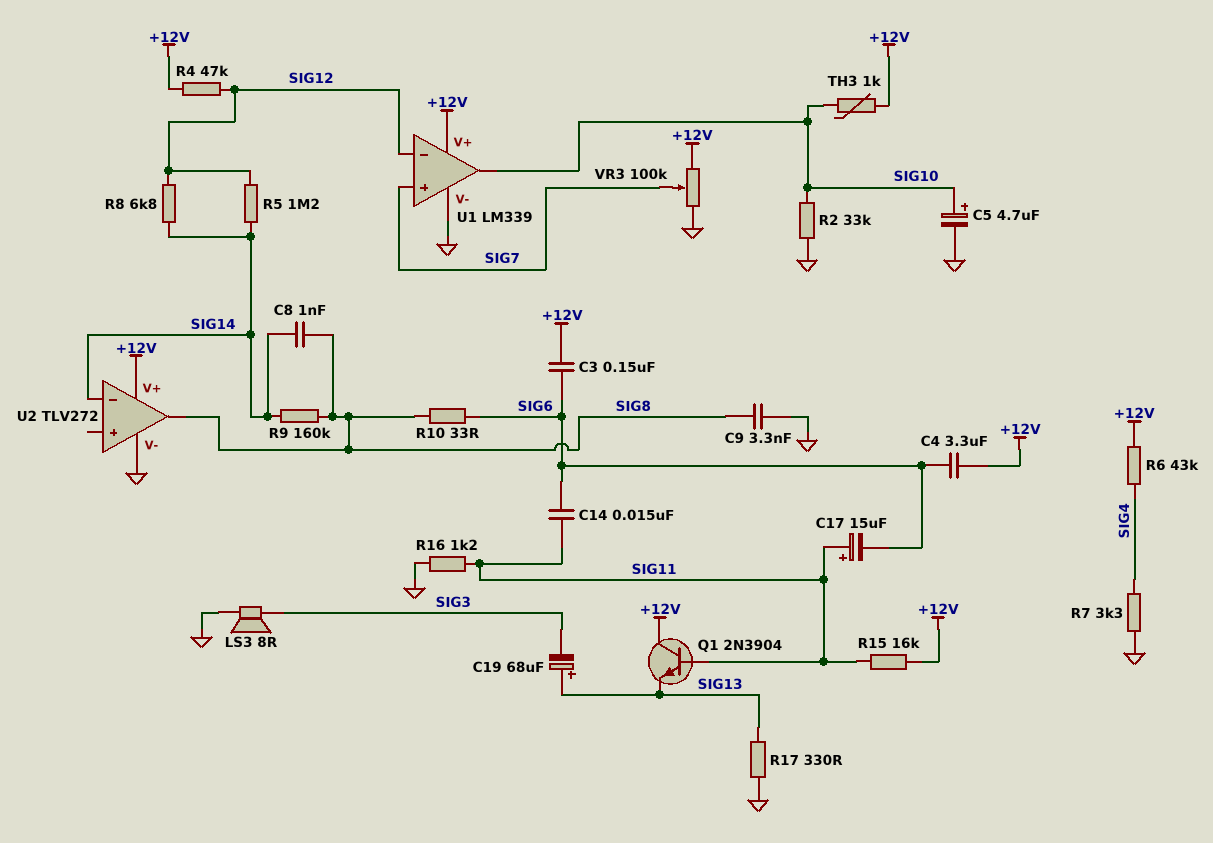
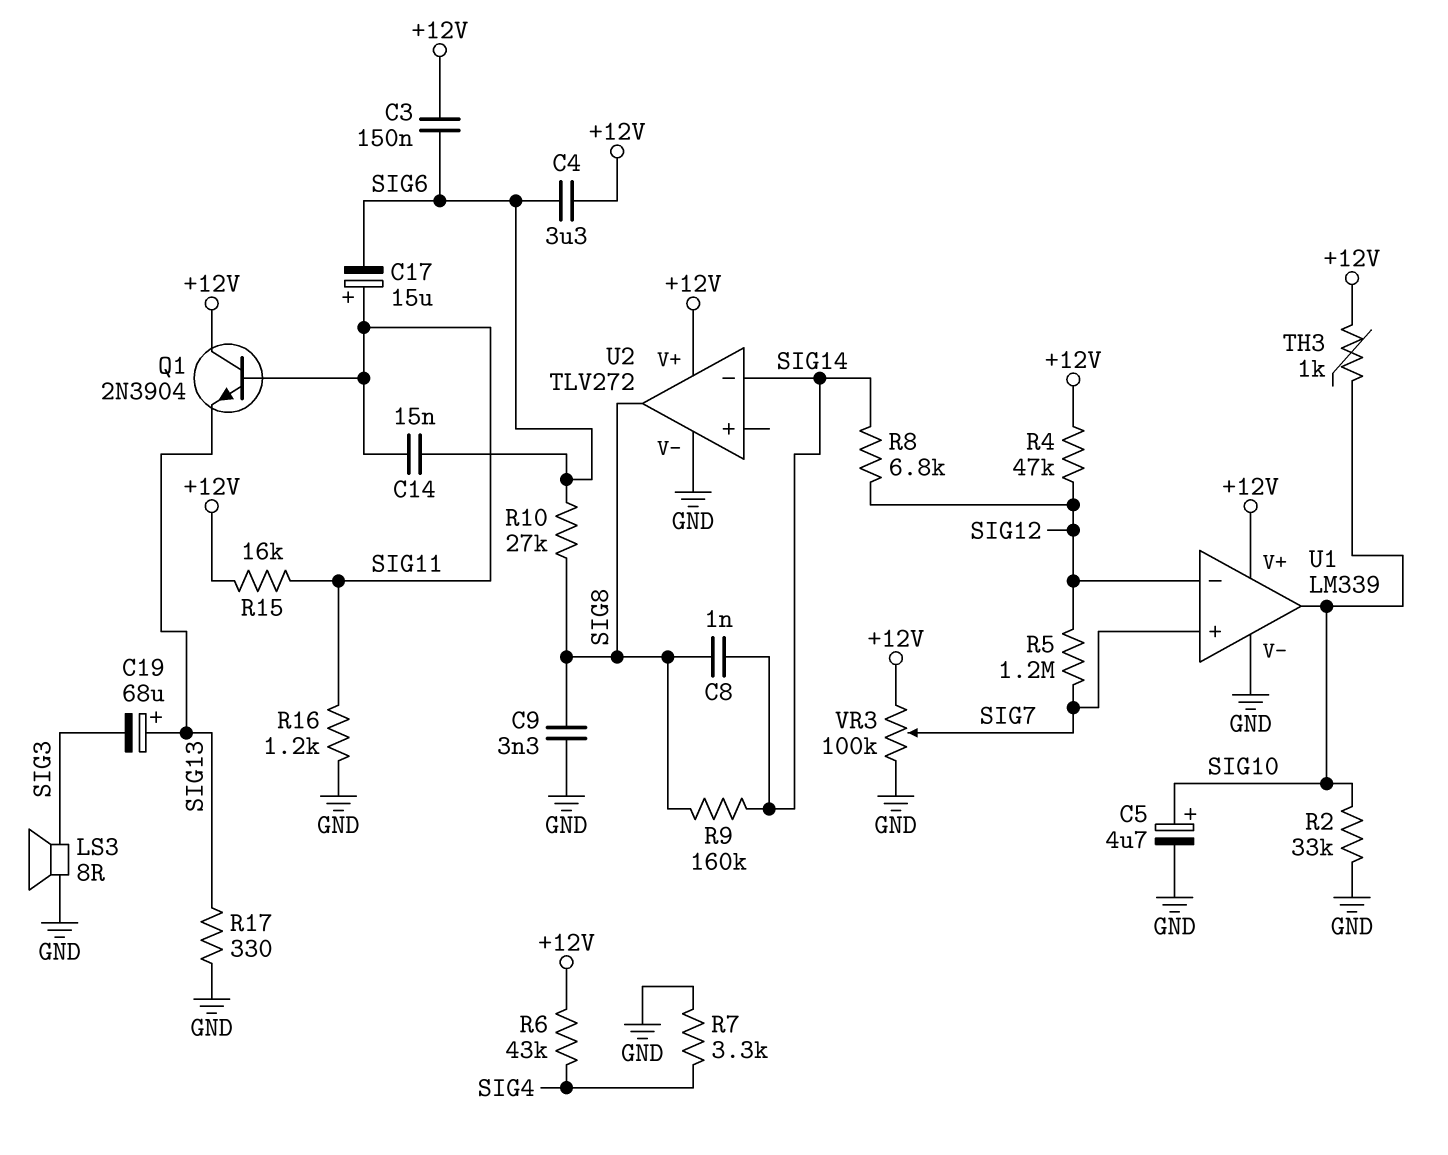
R5: 1.2M (SIG12, SIG14) -> 1.2M (SIG7, SIG12)
R10: 33 (SIG6, SIG8) -> 27k (SIG6, SIG8)

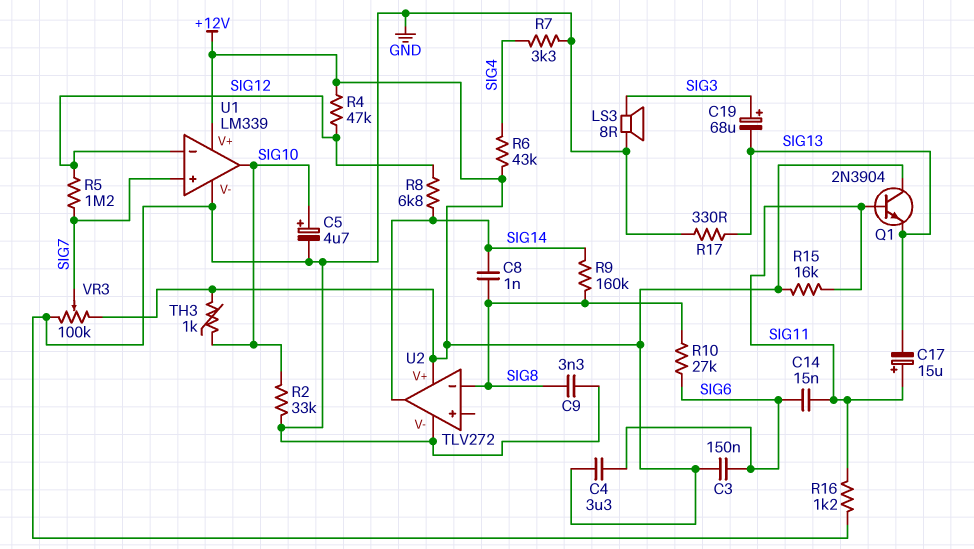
C17: 15uF (plus SIG11, minus SIG6) -> 15uF (plus SIG11, minus SIG13)
C19: 68uF (plus SIG13, minus SIG3) -> 68uF (plus SIG3, minus SIG13)
U2 pin in-: SIG14 -> SIG8
U2 pin out: SIG8 -> SIG14

